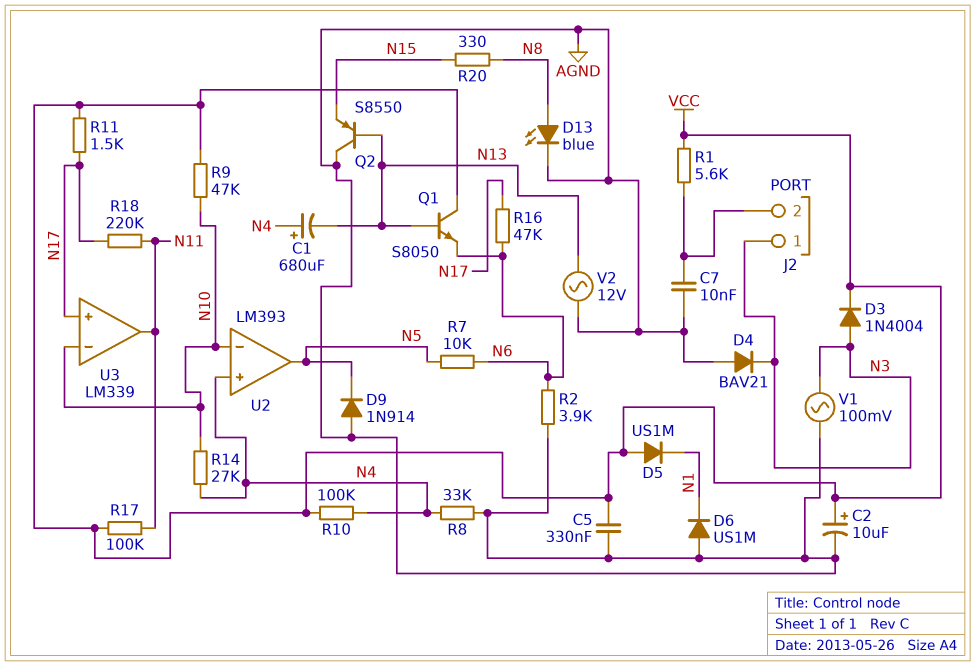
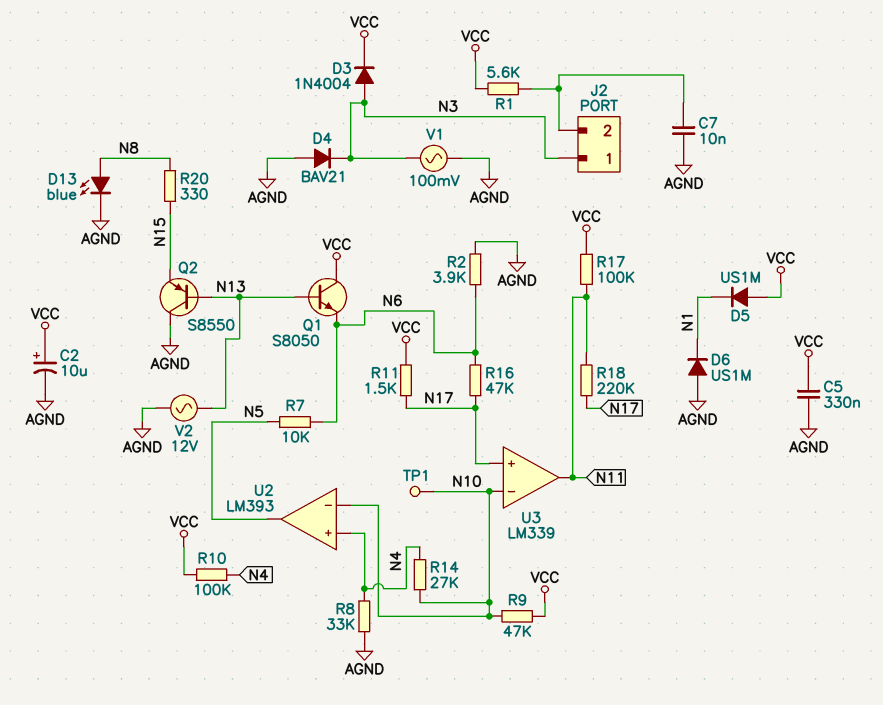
C1: 680uF (plus N4, minus N13) -> none
D9: diode 1N914 (A AGND, K N5) -> none
TP1: none -> test point (N10)

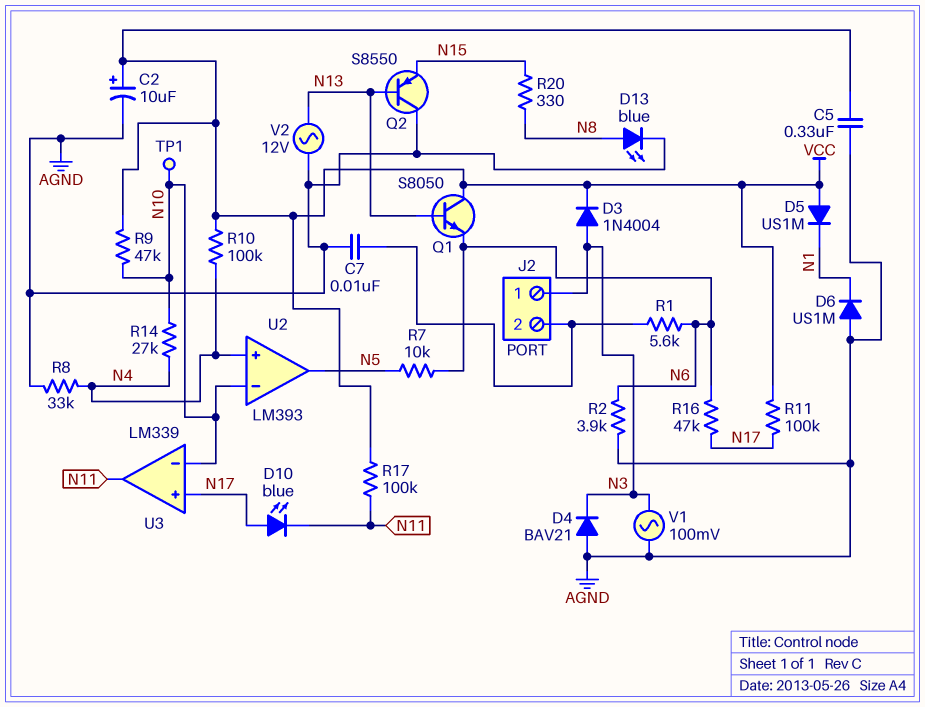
D10: none -> LED blue (A N17, K N11)
R1: 5.6k (J2/2, VCC) -> 5.6k (J2/2, N6)
R11: 1.5k (N17, VCC) -> 100k (N17, VCC)
R18: 220k (N11, N17) -> none

